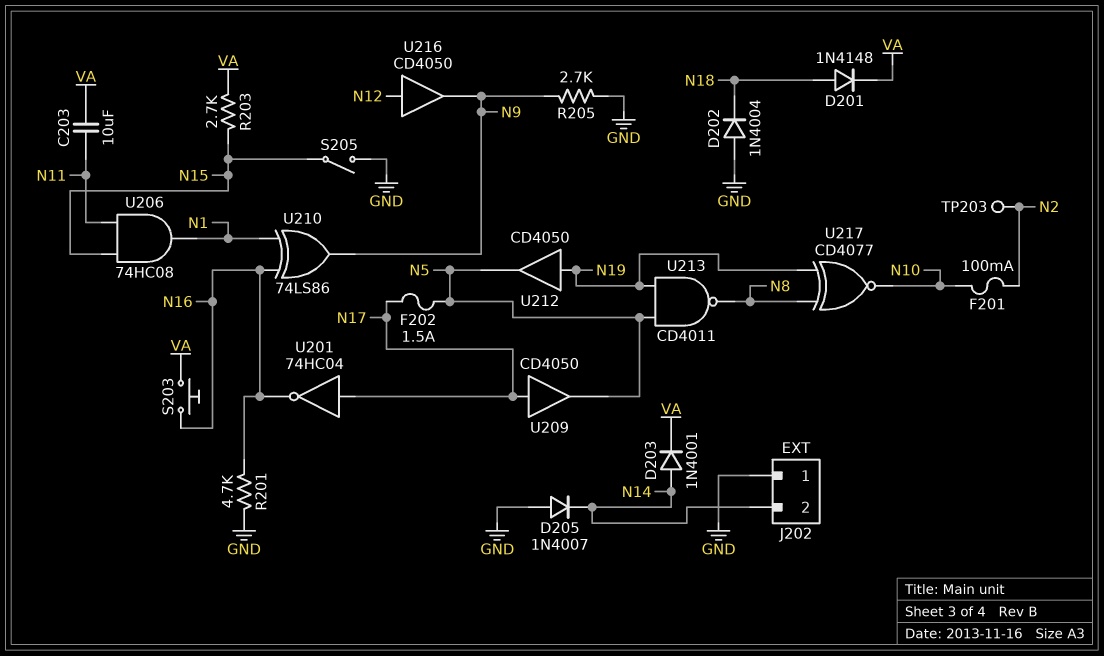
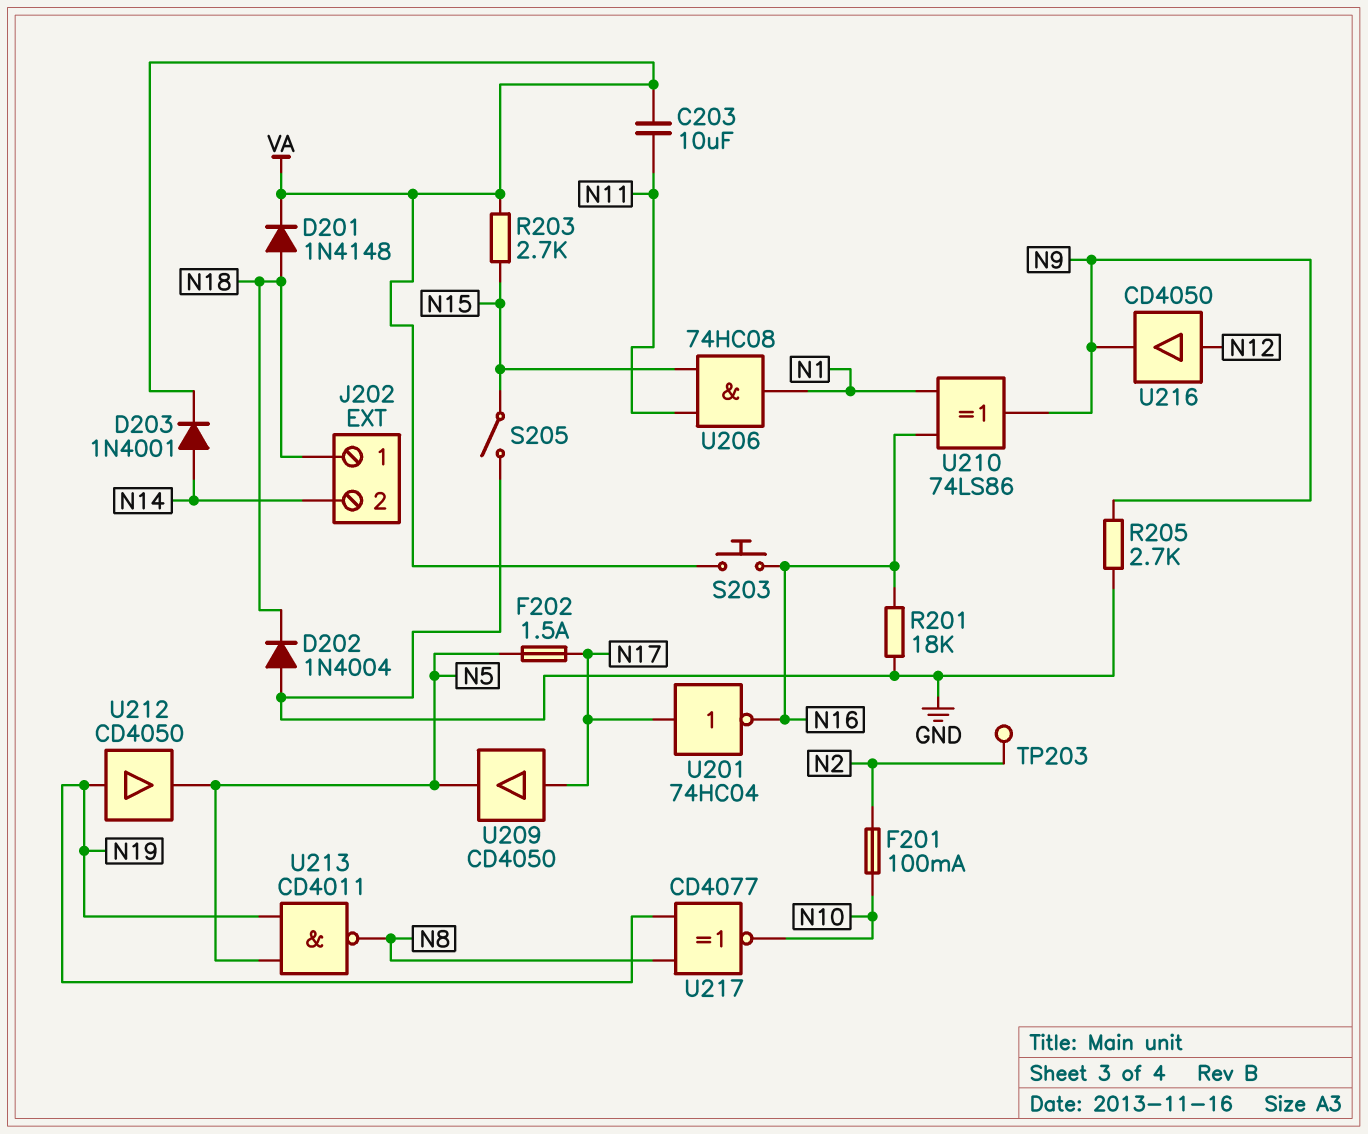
D205: diode 1N4007 (A GND, K N14) -> none
J202 pin 1: GND -> N18
R201: 4.7k (GND, N16) -> 18k (GND, N16)

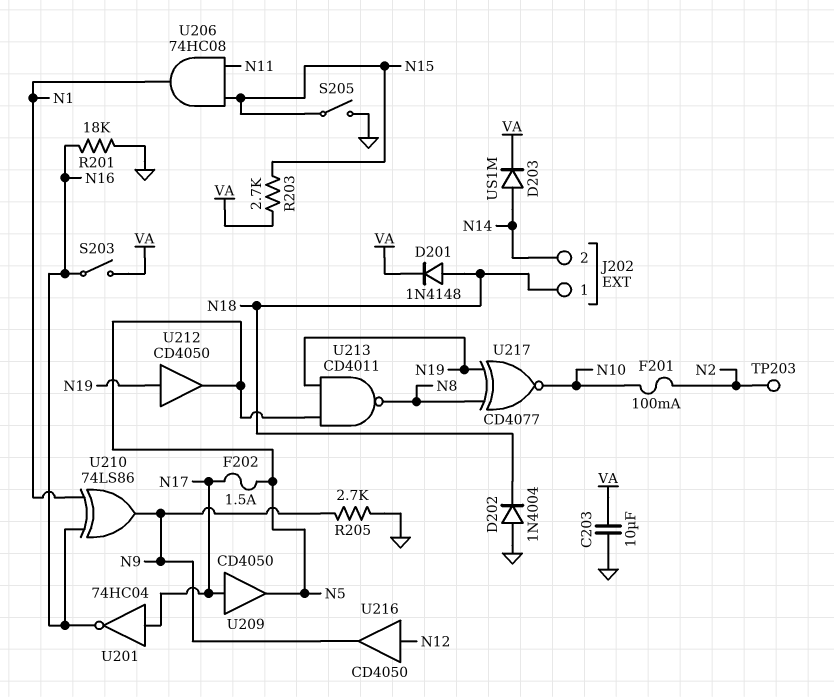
C203: 10uF (N11, VA) -> 10uF (GND, VA)
D203: diode 1N4001 (A N14, K VA) -> diode US1M (A N14, K VA)
S203: button (N16, VA) -> switch (N16, VA)

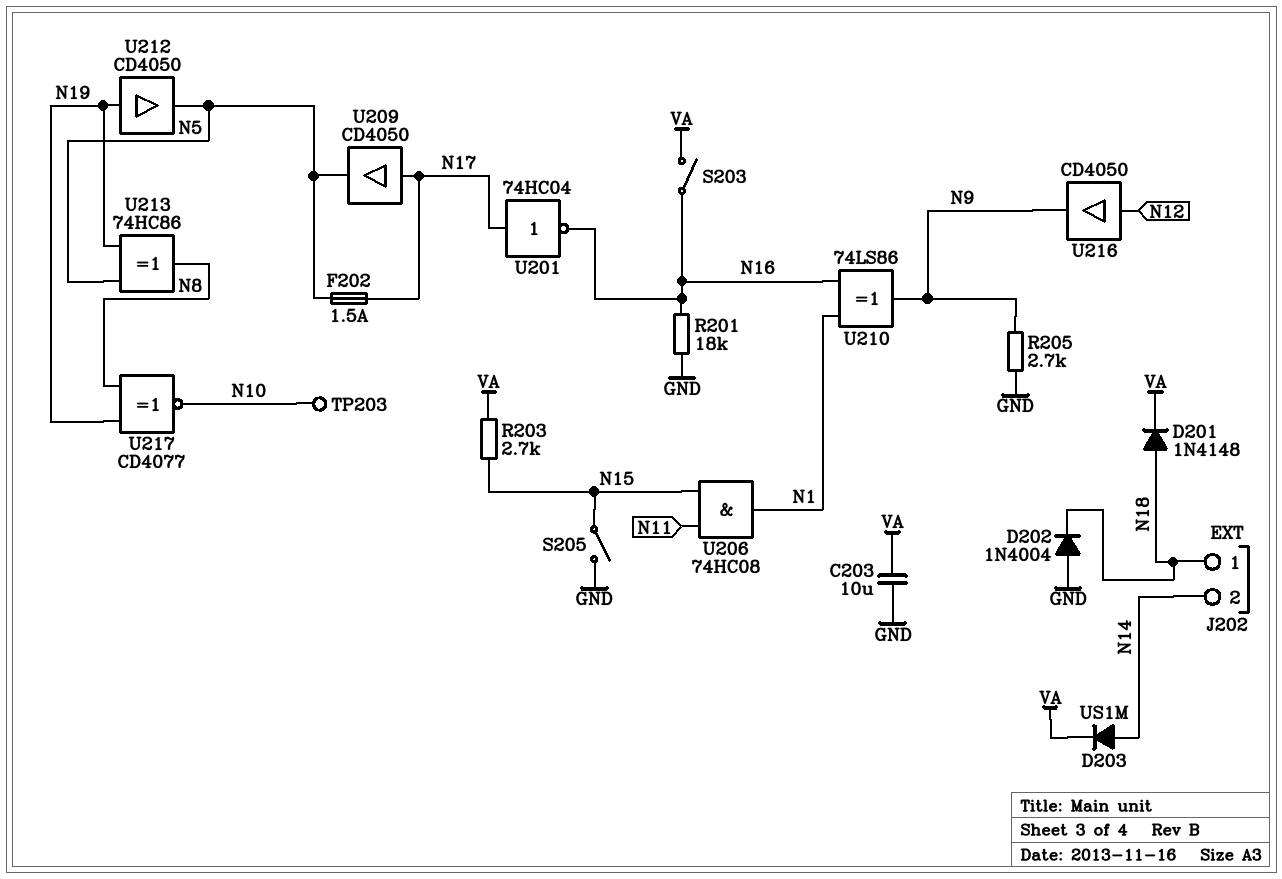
F201: 100mA (N2, N10) -> none
TP203: test point (N2) -> test point (N10)
U213: NAND CD4011 (in N5, in N19, out N8) -> XOR 74HC86 (in N5, in N19, out N8)

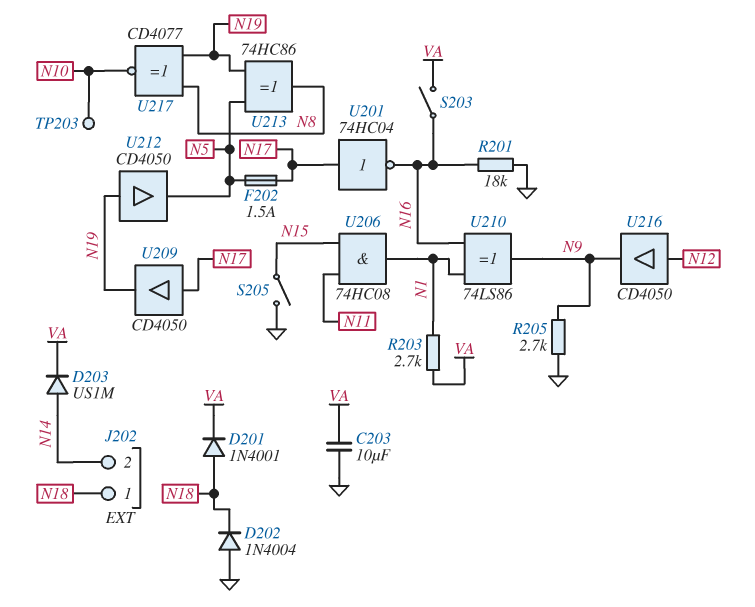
D201: diode 1N4148 (A N18, K VA) -> diode 1N4001 (A N18, K VA)
R203: 2.7k (N15, VA) -> 2.7k (N1, VA)
U209: buffer CD4050 (in N17, out N5) -> buffer CD4050 (in N17, out N19)

